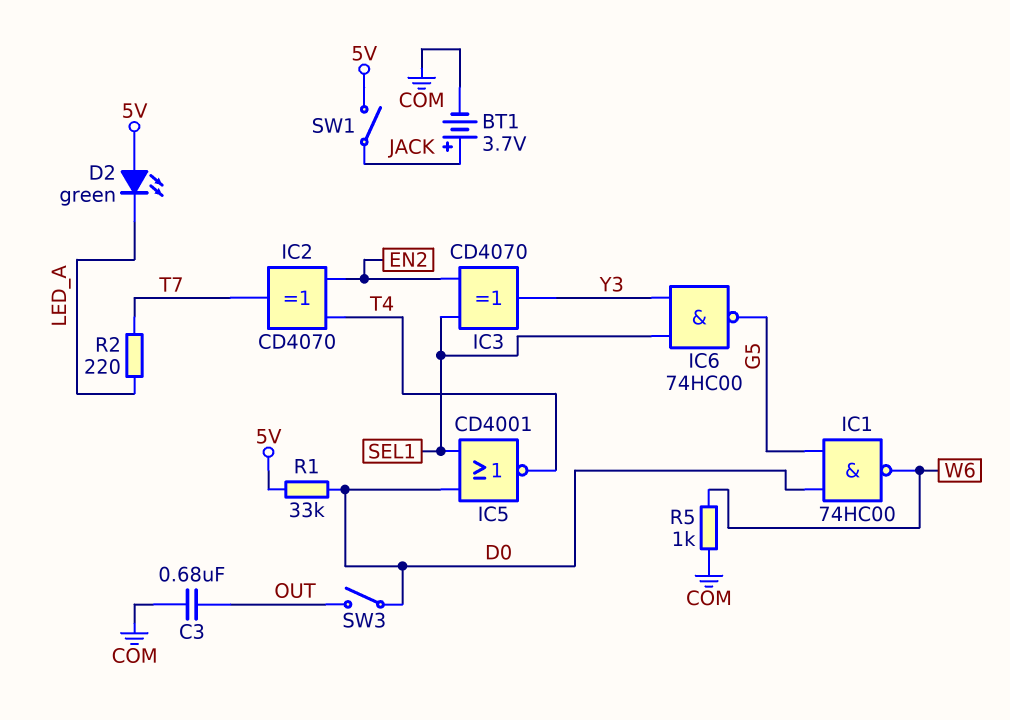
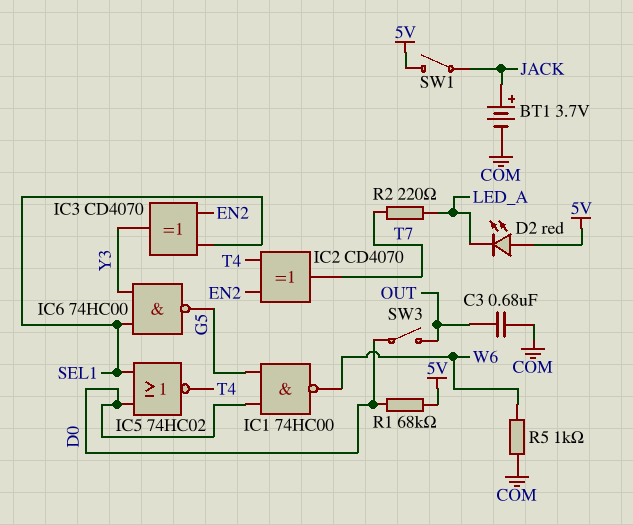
D2: LED green (A 5V, K LED_A) -> LED red (A 5V, K LED_A)
IC5: NOR CD4001 (in D0, in SEL1, out T4) -> NOR 74HC02 (in D0, in SEL1, out T4)
R1: 33k (5V, D0) -> 68k (5V, D0)

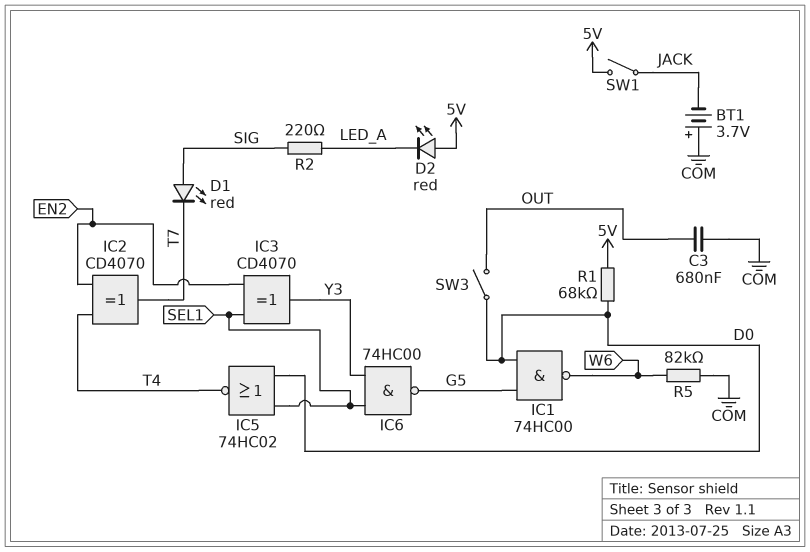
BT1: 3.7V (plus JACK, minus COM) -> 3.7V (plus COM, minus JACK)
D1: none -> LED red (A SIG, K T7)
R2: 220 (LED_A, T7) -> 220 (LED_A, SIG)
R5: 1k (COM, W6) -> 82k (COM, W6)

